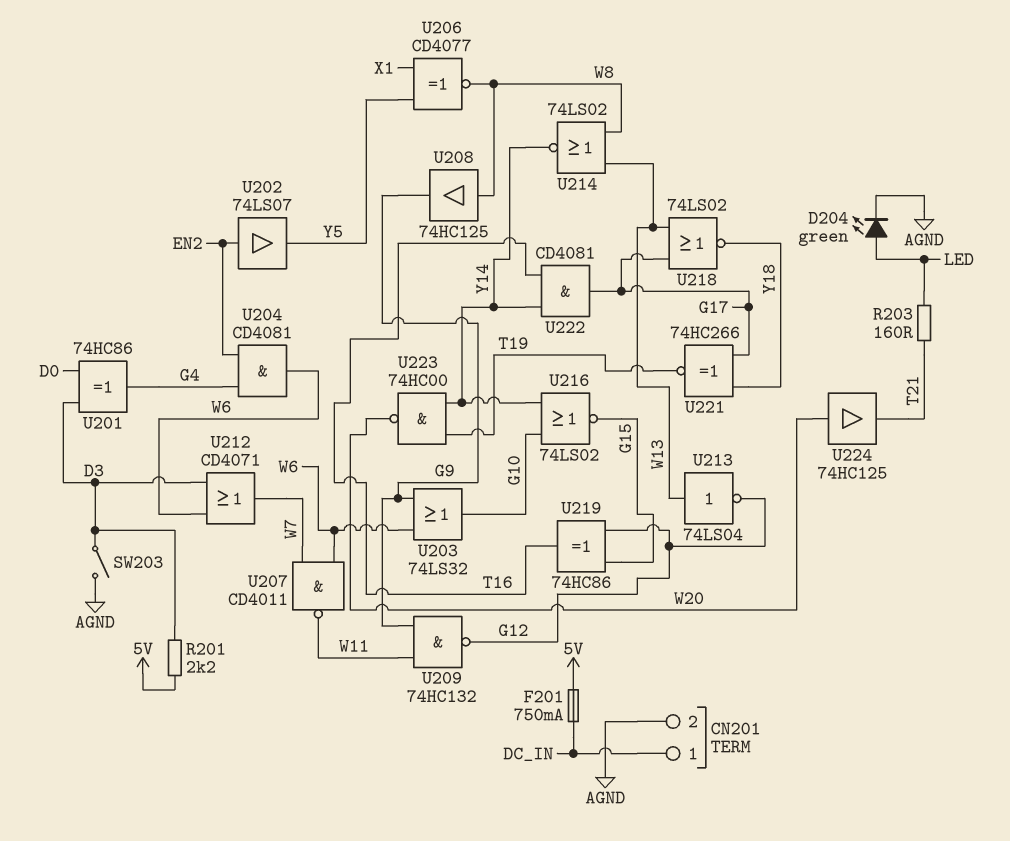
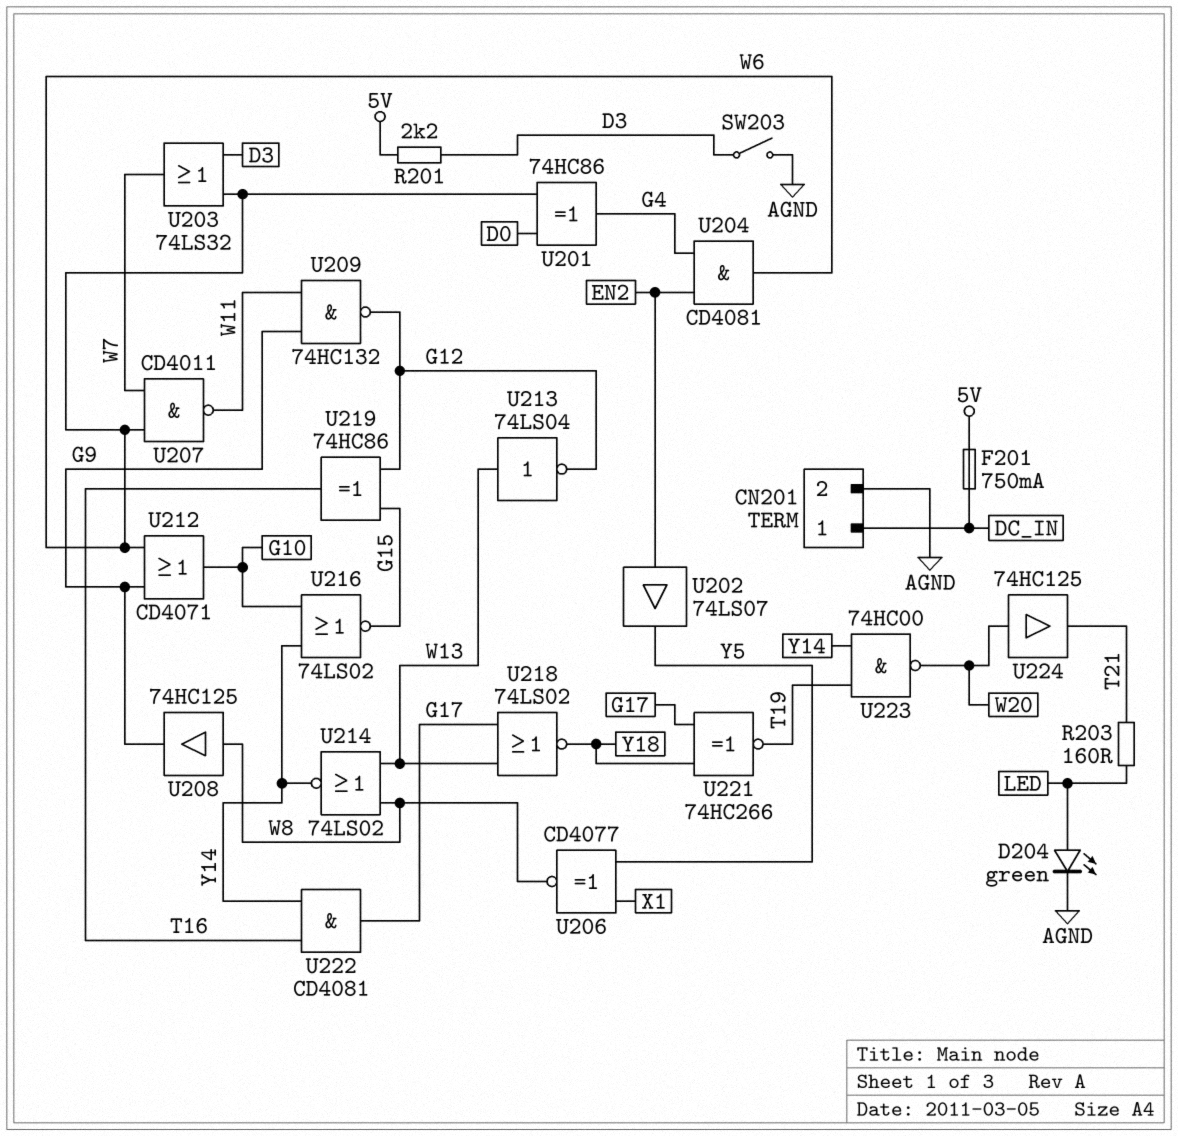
U201: XOR 74HC86 (in D0, in D3, out G4) -> XOR 74HC86 (in D0, in W6, out G4)
U203: OR 74LS32 (in G9, in W6, out G10) -> OR 74LS32 (in D3, in W6, out W7)
U212: OR CD4071 (in D3, in W6, out W7) -> OR CD4071 (in G9, in W6, out G10)

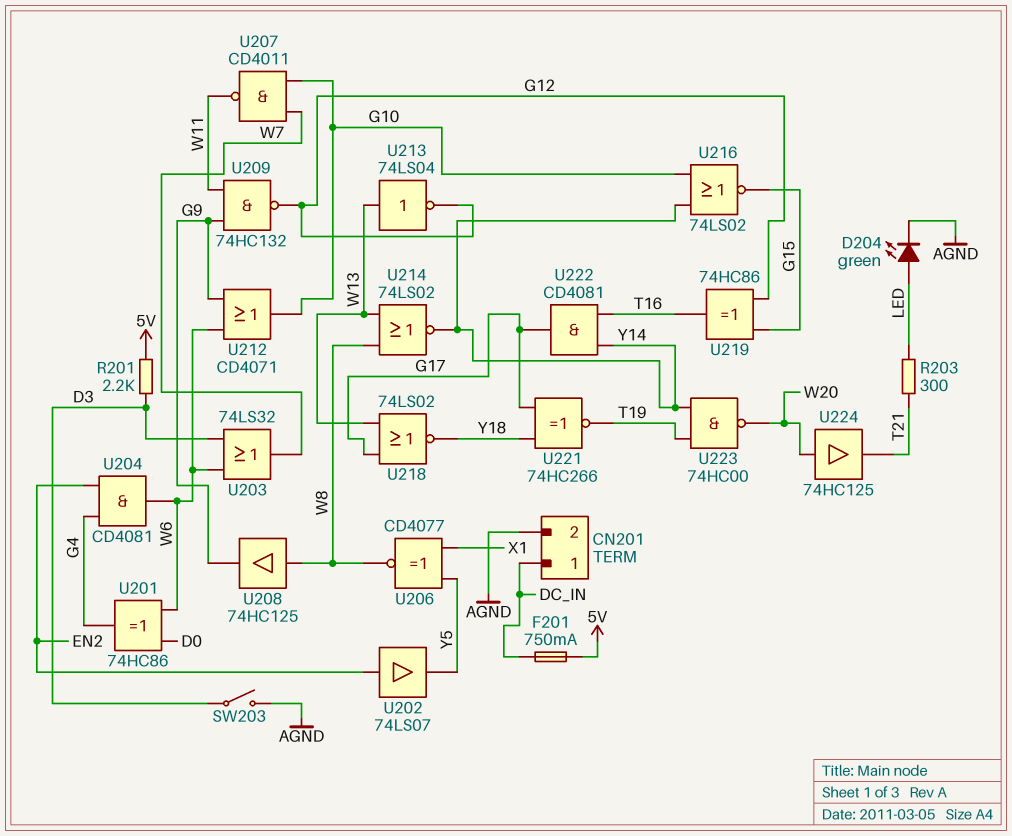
R203: 160 (LED, T21) -> 300 (LED, T21)
U207: NAND CD4011 (in W6, in W7, out W11) -> NAND CD4011 (in G10, in W7, out W11)

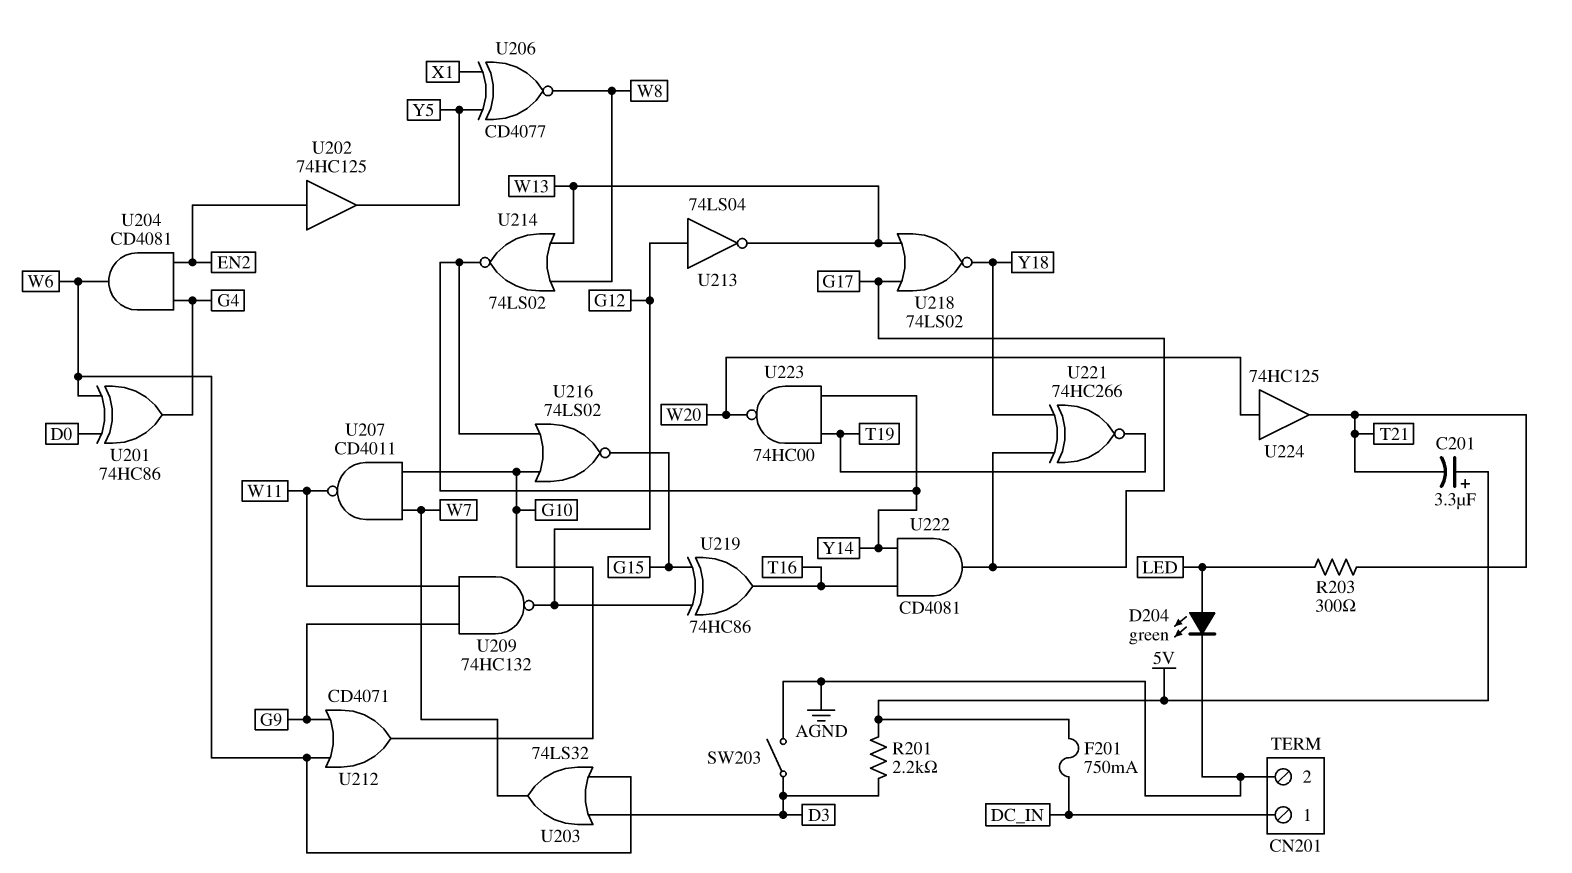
C201: none -> 3.3uF (plus 5V, minus T21)
U202: buffer 74LS07 (in EN2, out Y5) -> buffer 74HC125 (in EN2, out Y5)
U208: buffer 74HC125 (in W8, out G9) -> none
U213: NOT 74LS04 (in W13, out G12) -> NOT 74LS04 (in G12, out W13)

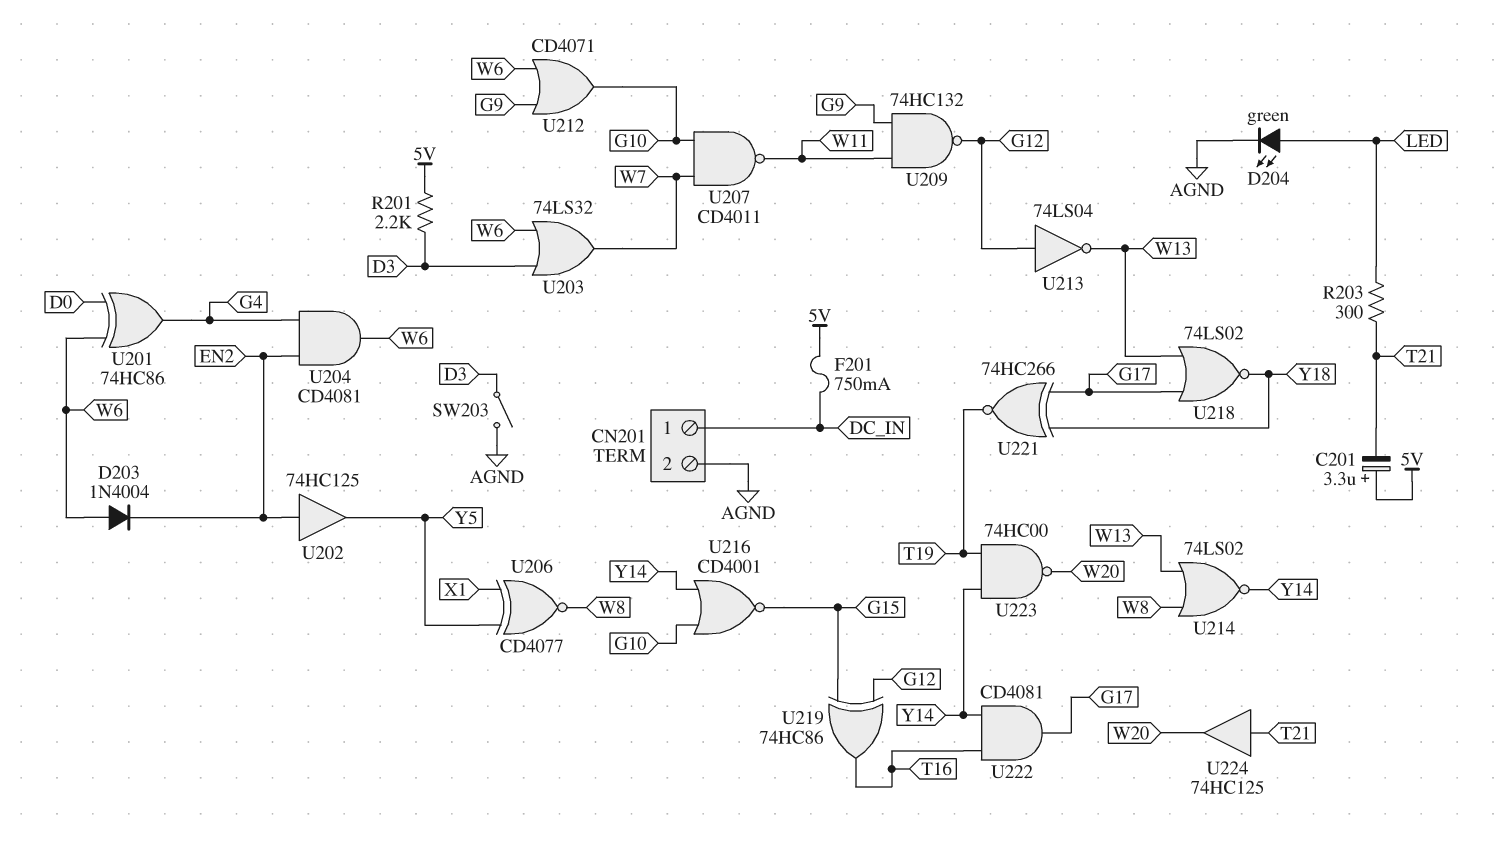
D203: none -> diode 1N4004 (A W6, K EN2)
U216: NOR 74LS02 (in G10, in Y14, out G15) -> NOR CD4001 (in G10, in Y14, out G15)
U224: buffer 74HC125 (in W20, out T21) -> buffer 74HC125 (in T21, out W20)

